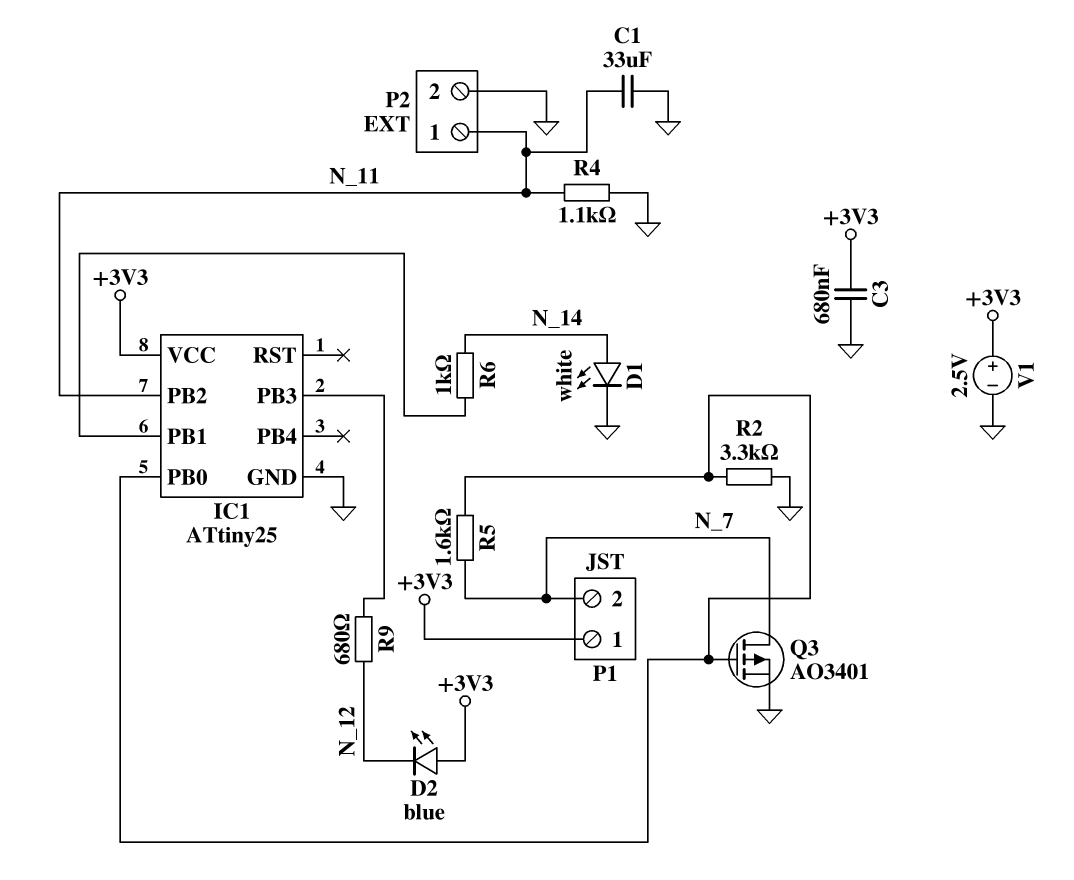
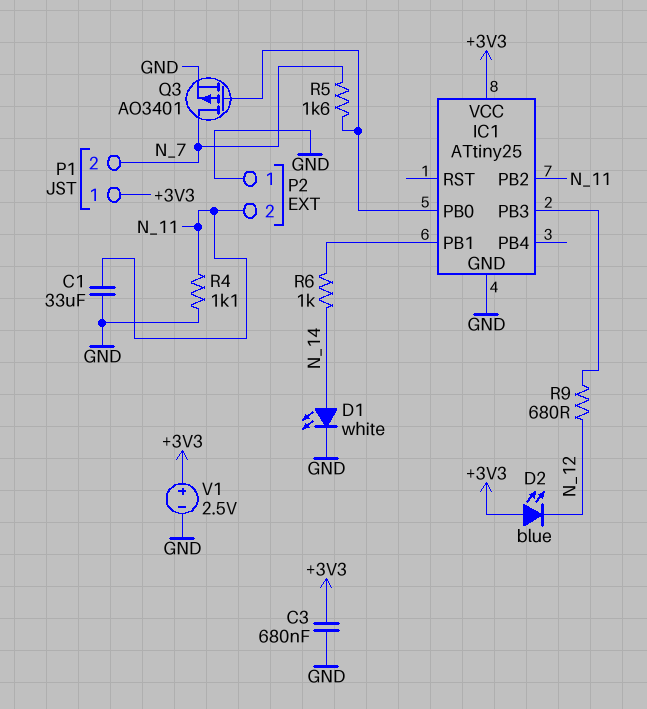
P2 pin 1: N_11 -> GND
P2 pin 2: GND -> N_11
R2: 3.3k (GND, IC1/PB0) -> none

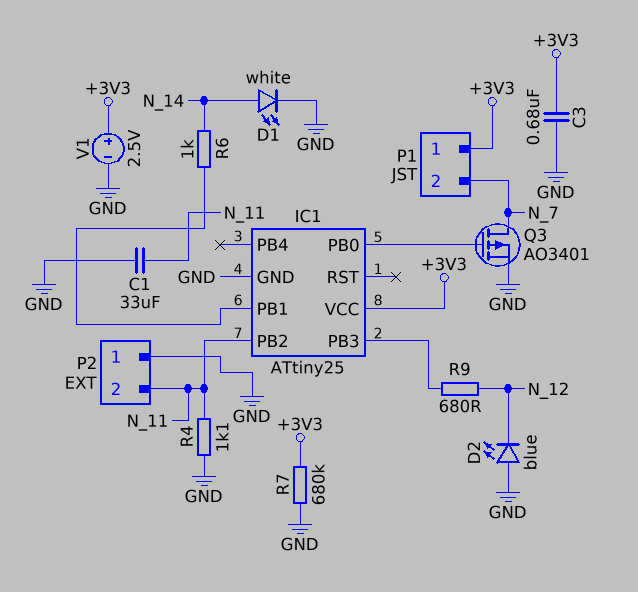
D2: LED blue (A +3V3, K N_12) -> LED blue (A GND, K N_12)
R5: 1.6k (IC1/PB0, N_7) -> none
R7: none -> 680k (+3V3, GND)

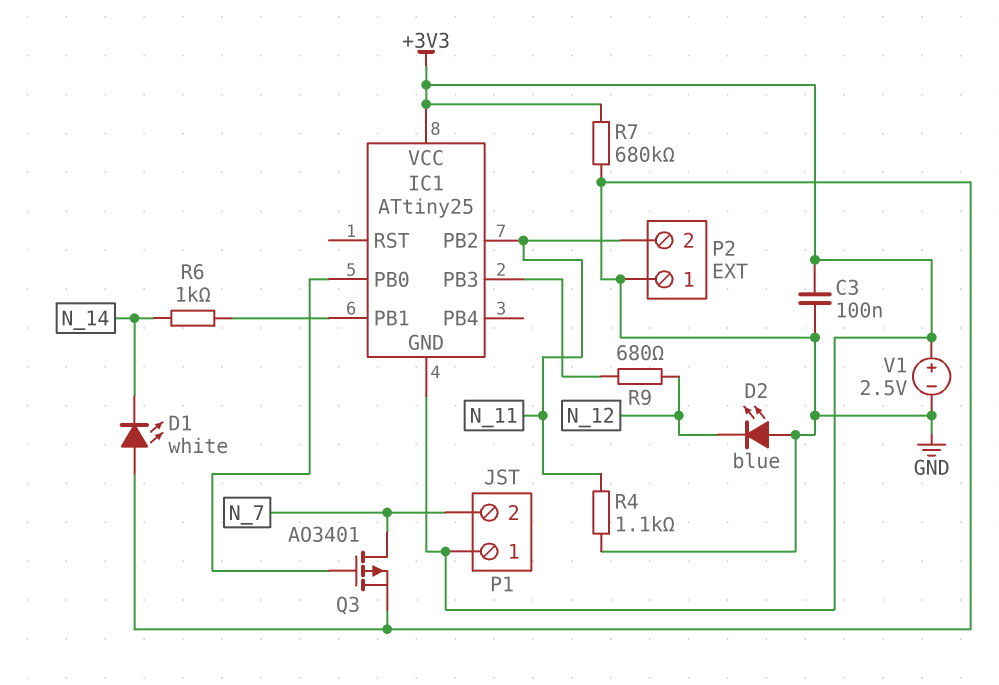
C1: 33uF (GND, N_11) -> none
C3: 680nF (+3V3, GND) -> 100nF (+3V3, GND)
D1: LED white (A N_14, K GND) -> LED white (A GND, K N_14)
IC1 pin GND: GND -> +3V3

